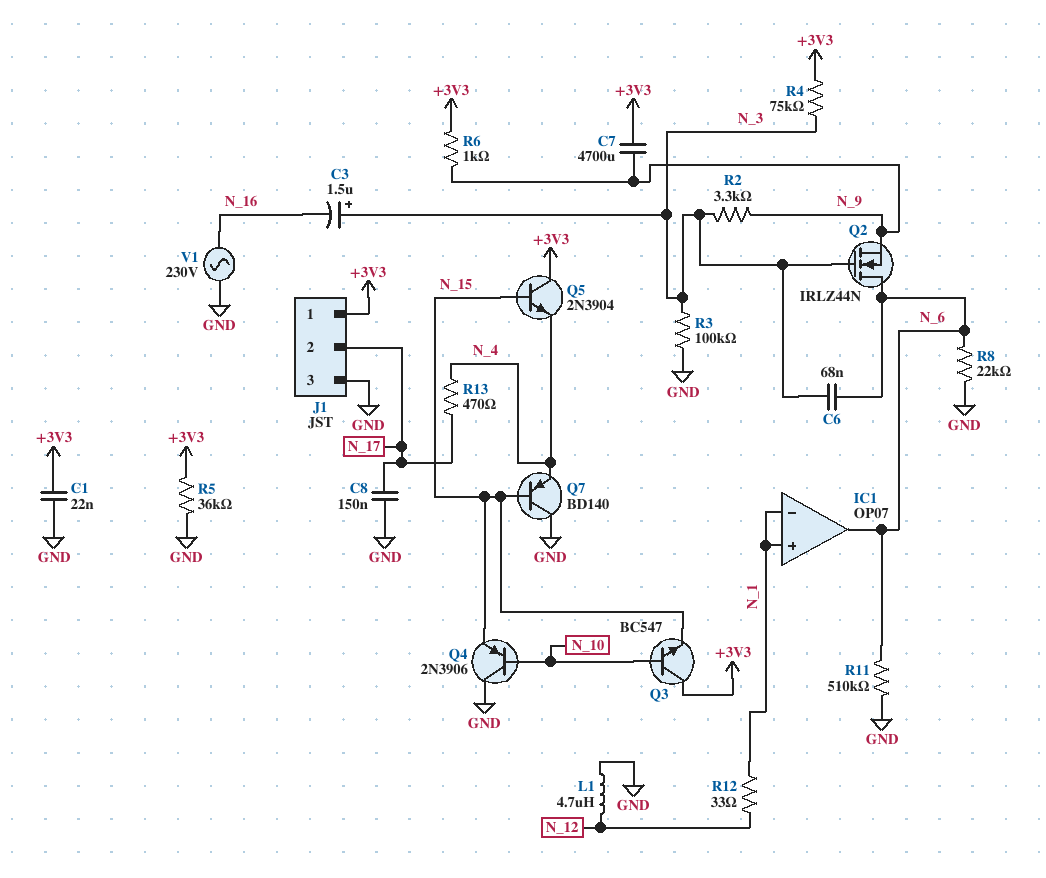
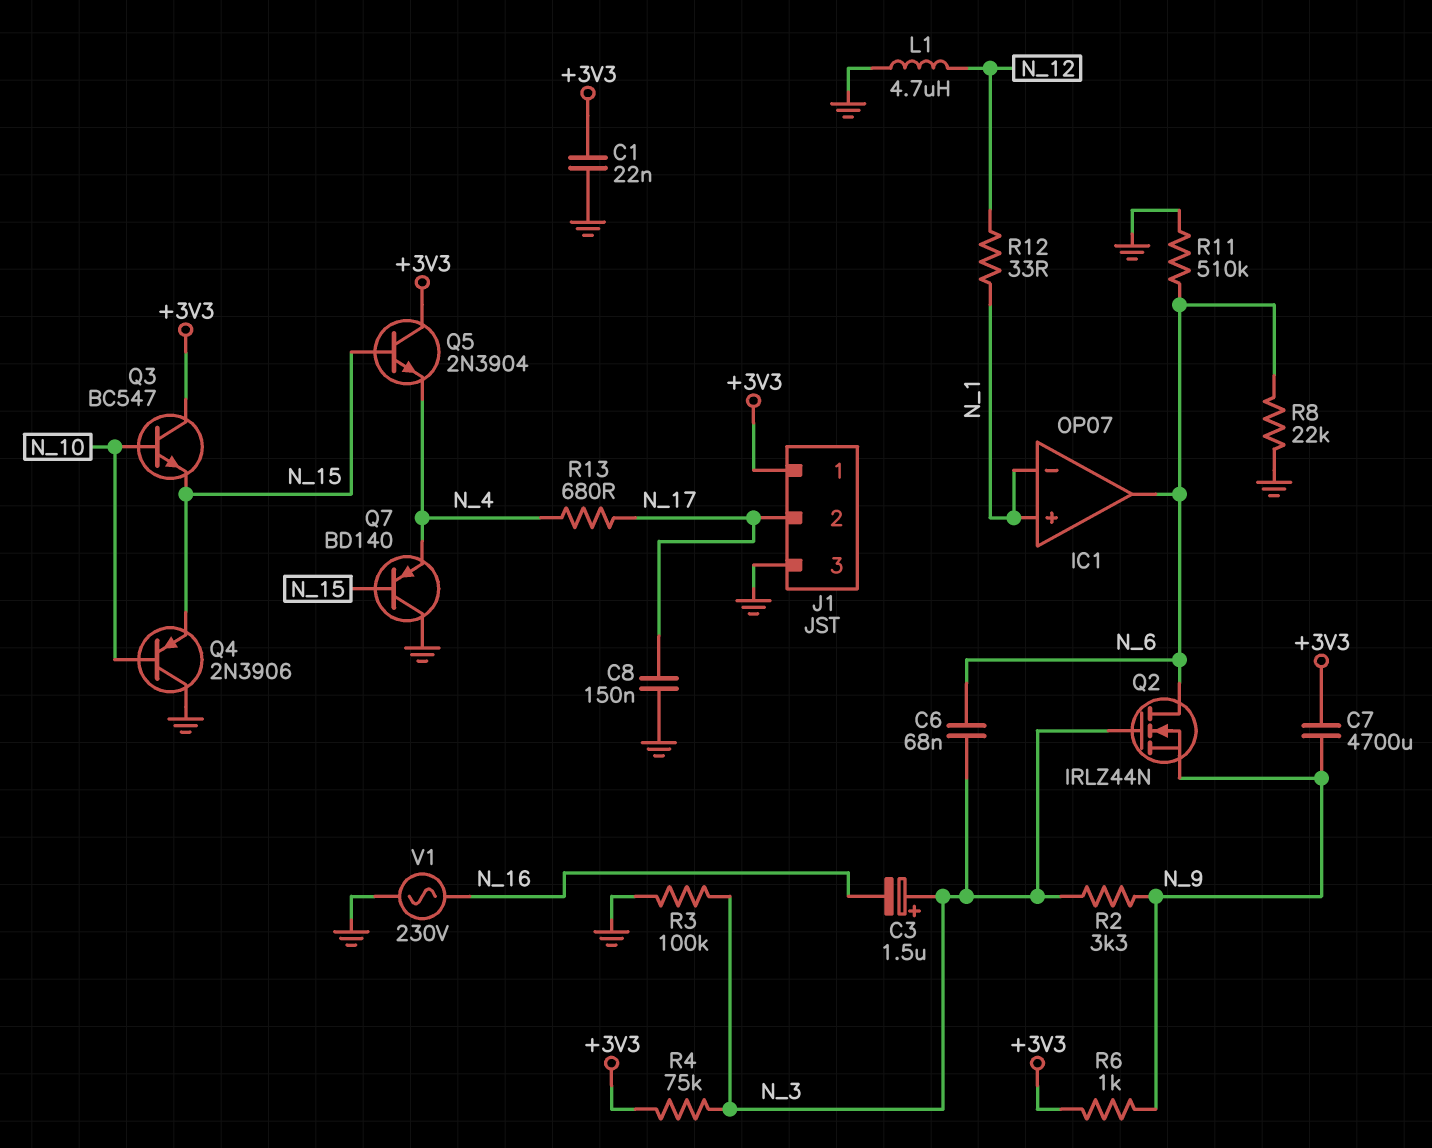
R5: 36k (+3V3, GND) -> none
R13: 470 (N_4, N_17) -> 680 (N_4, N_17)

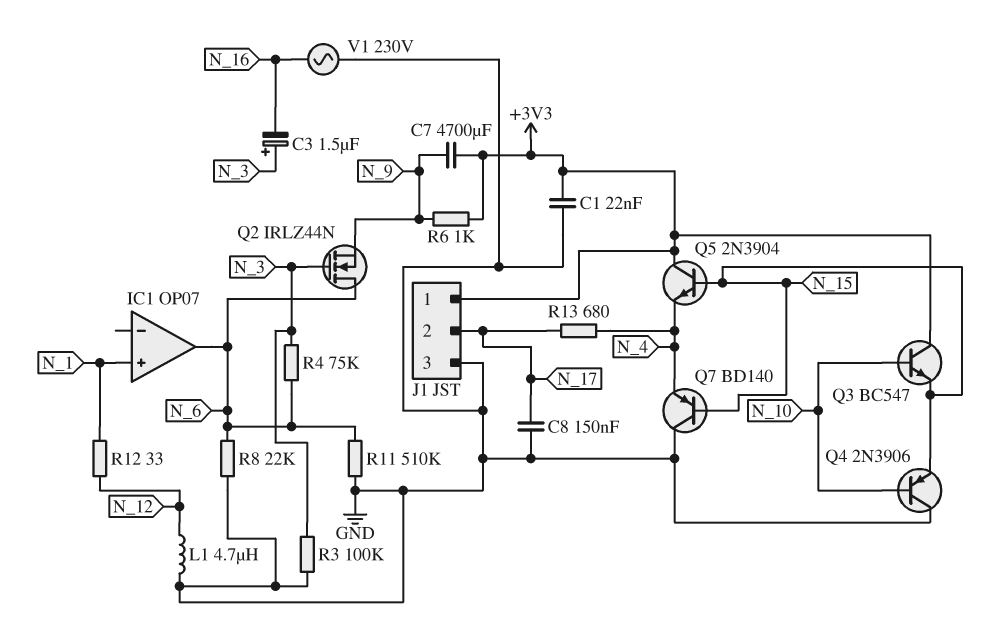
C6: 68nF (N_3, N_6) -> none
IC1 pin in-: N_1 -> none
R2: 3.3k (N_3, N_9) -> none
R4: 75k (+3V3, N_3) -> 75k (N_3, N_6)

